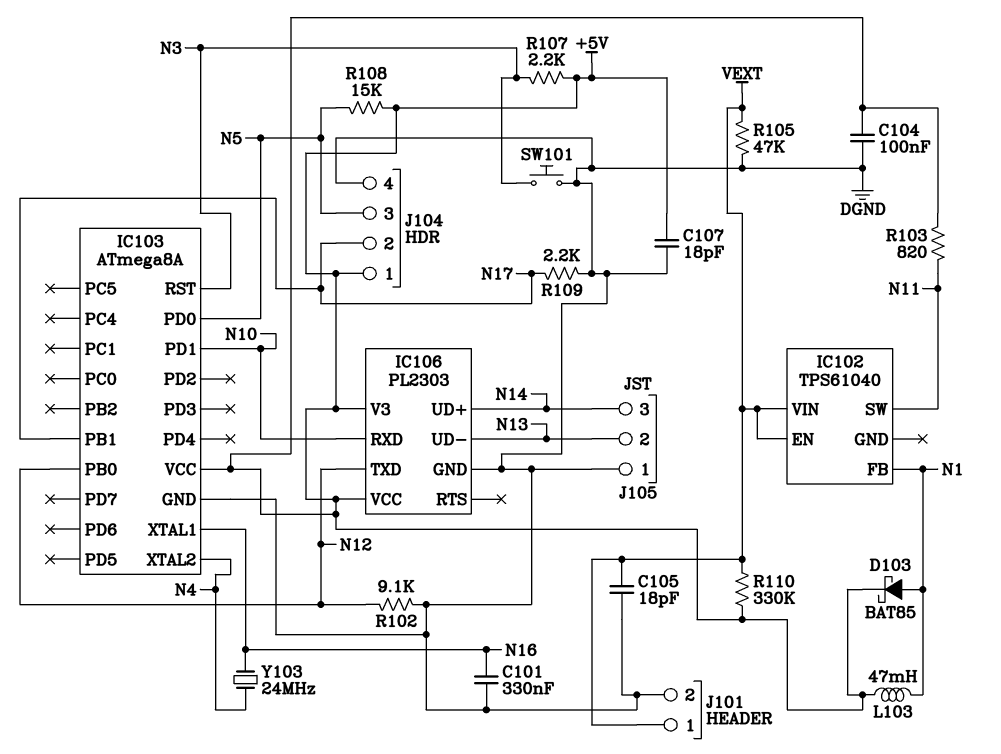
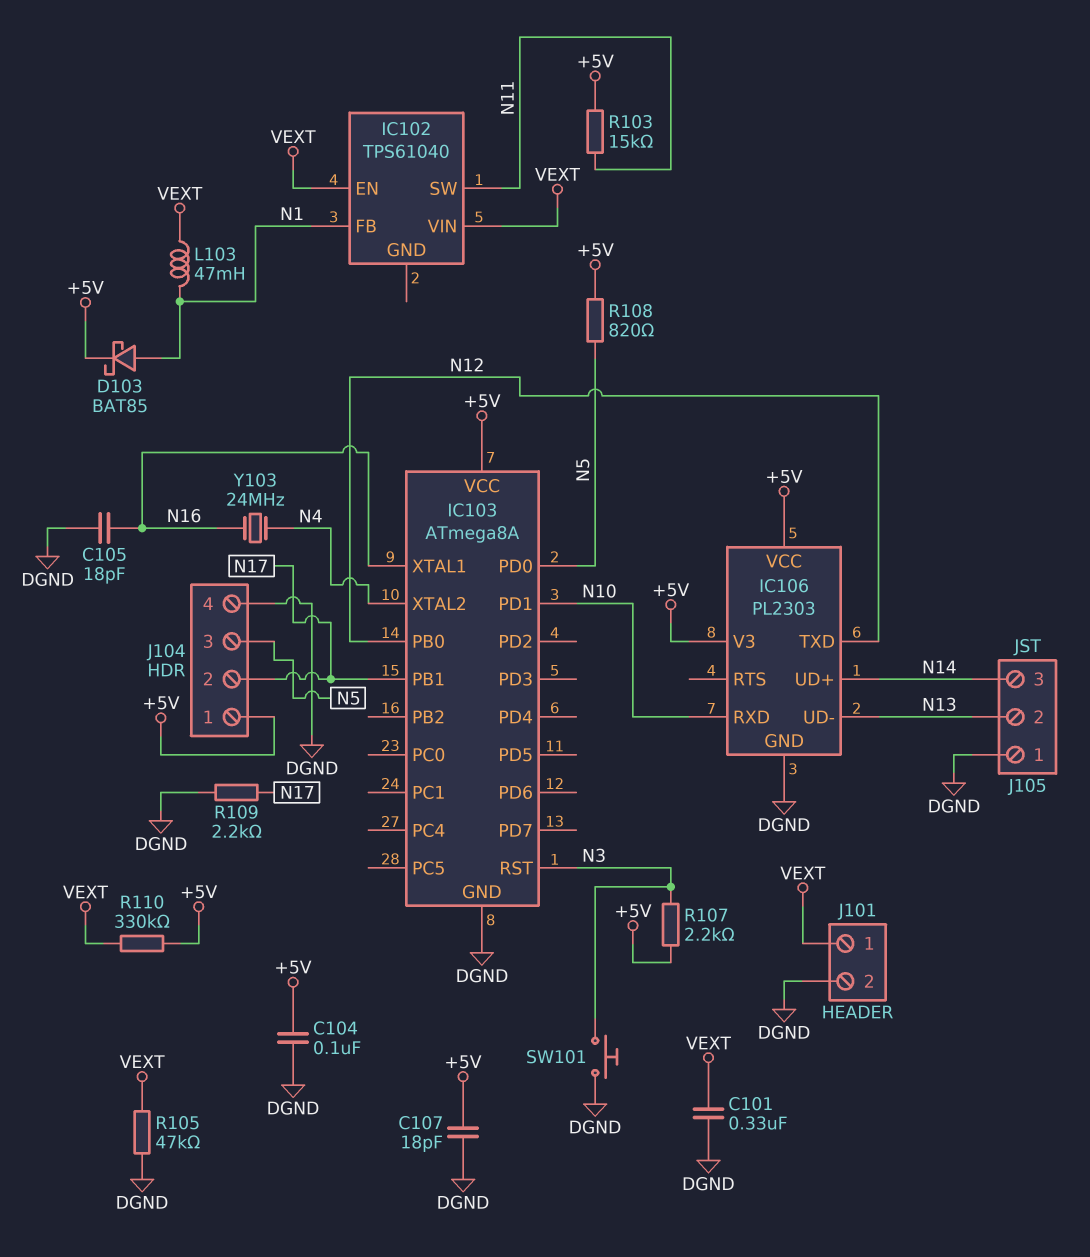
C101: 330nF (DGND, N16) -> 330nF (DGND, VEXT)
C105: 18pF (DGND, VEXT) -> 18pF (DGND, N16)
L103: 47mH (+5V, N1) -> 47mH (N1, VEXT)
R102: 9.1k (DGND, N12) -> none
R103: 820 (+5V, N11) -> 15k (+5V, N11)
R108: 15k (+5V, N5) -> 820 (+5V, N5)

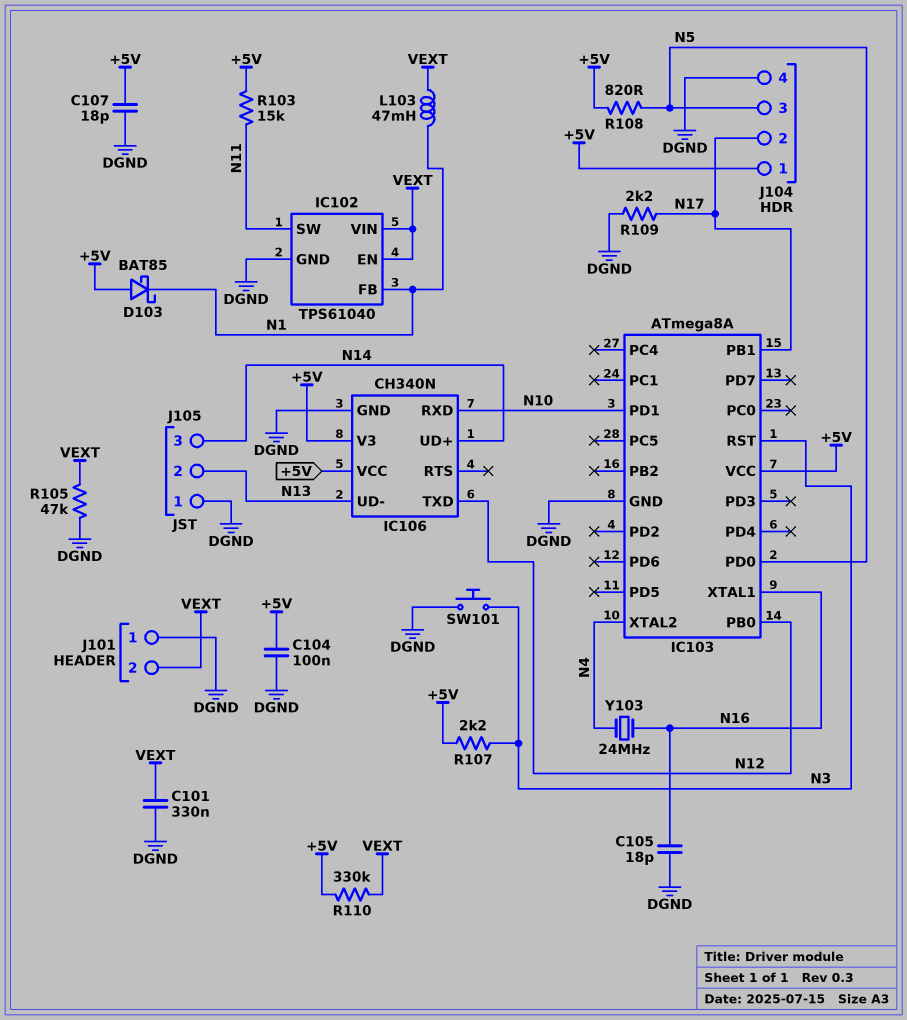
D103: schottky BAT85 (A N1, K +5V) -> schottky BAT85 (A +5V, K N1)
IC102 pin GND: none -> DGND
IC106: PL2303 -> CH340N
J101 pin 1: VEXT -> DGND
J101 pin 2: DGND -> VEXT

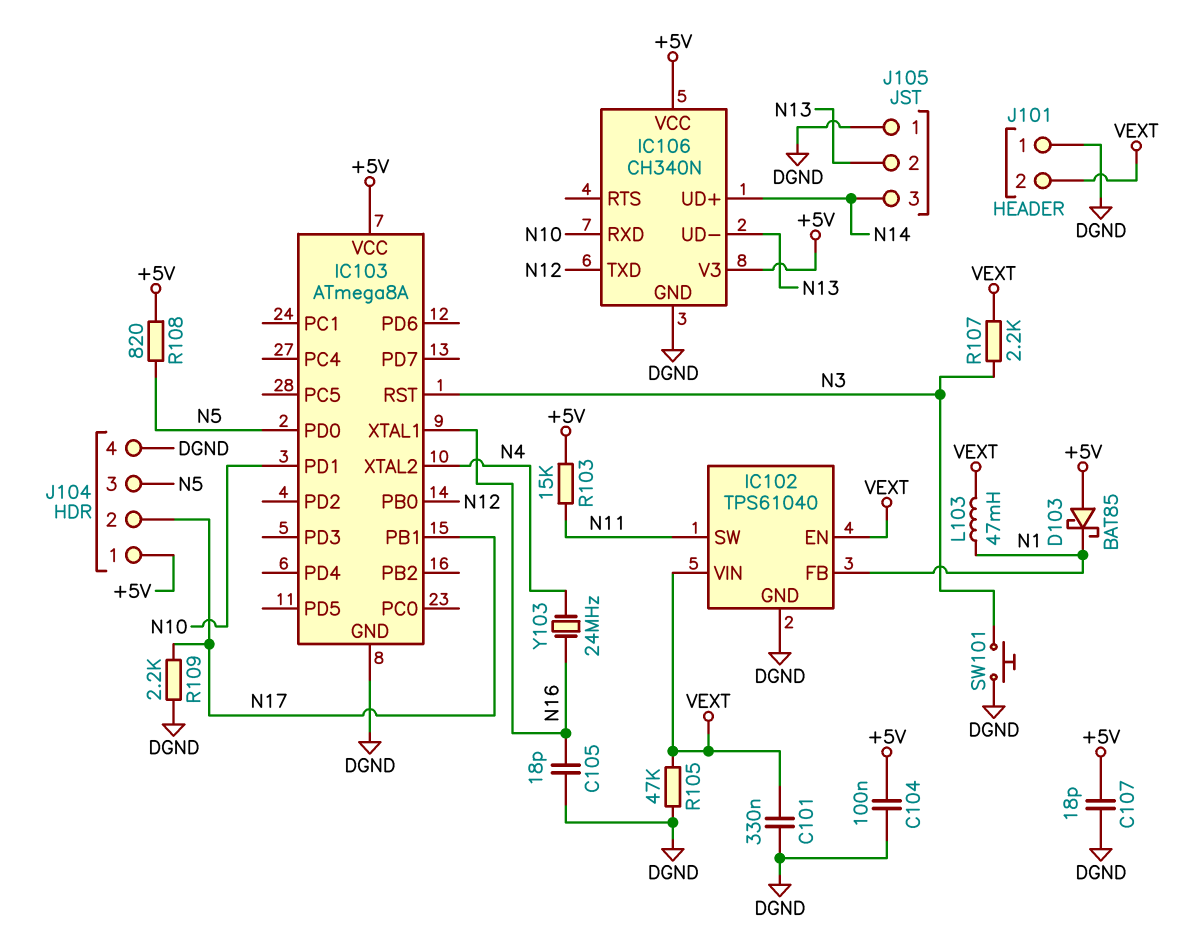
R107: 2.2k (+5V, N3) -> 2.2k (N3, VEXT)
R110: 330k (+5V, VEXT) -> none

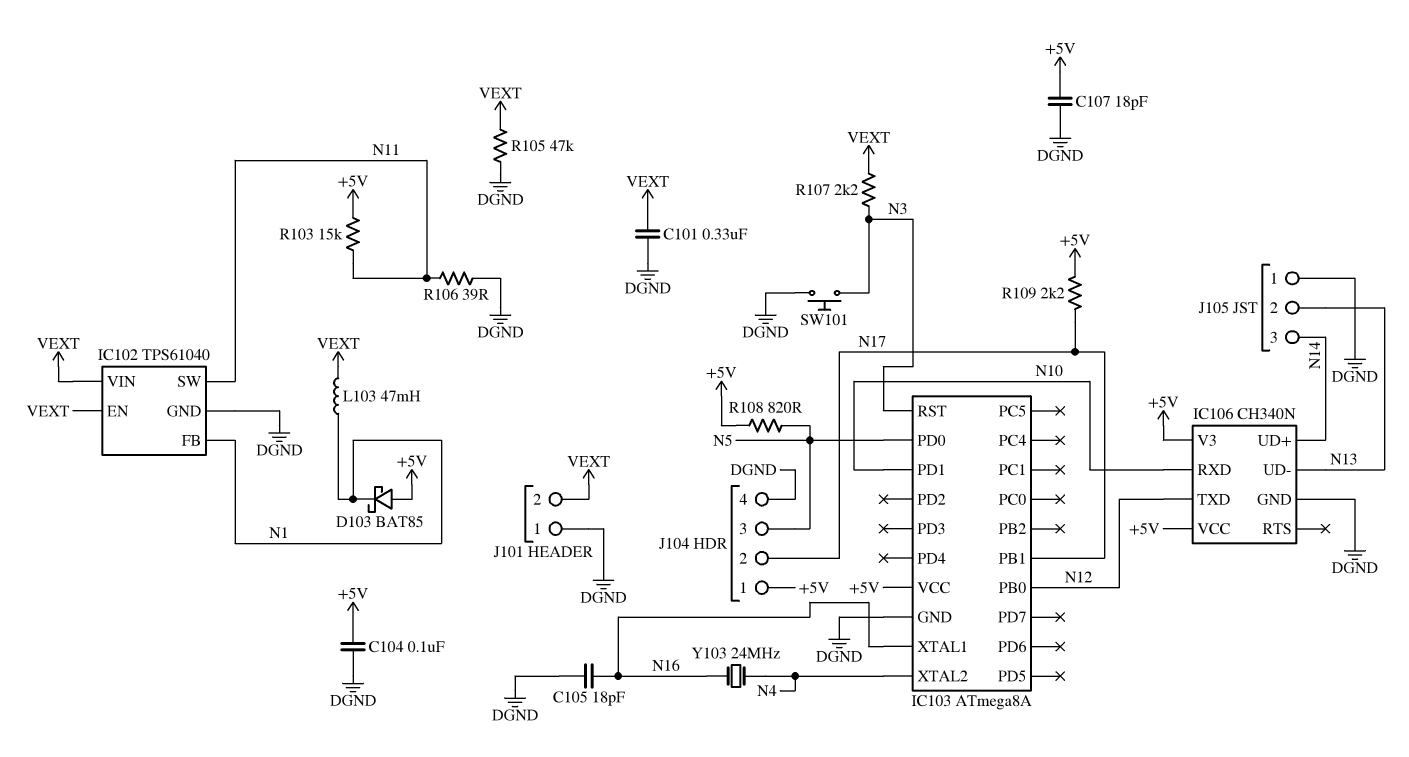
R106: none -> 39 (DGND, N11)
R109: 2.2k (DGND, N17) -> 2.2k (+5V, N17)

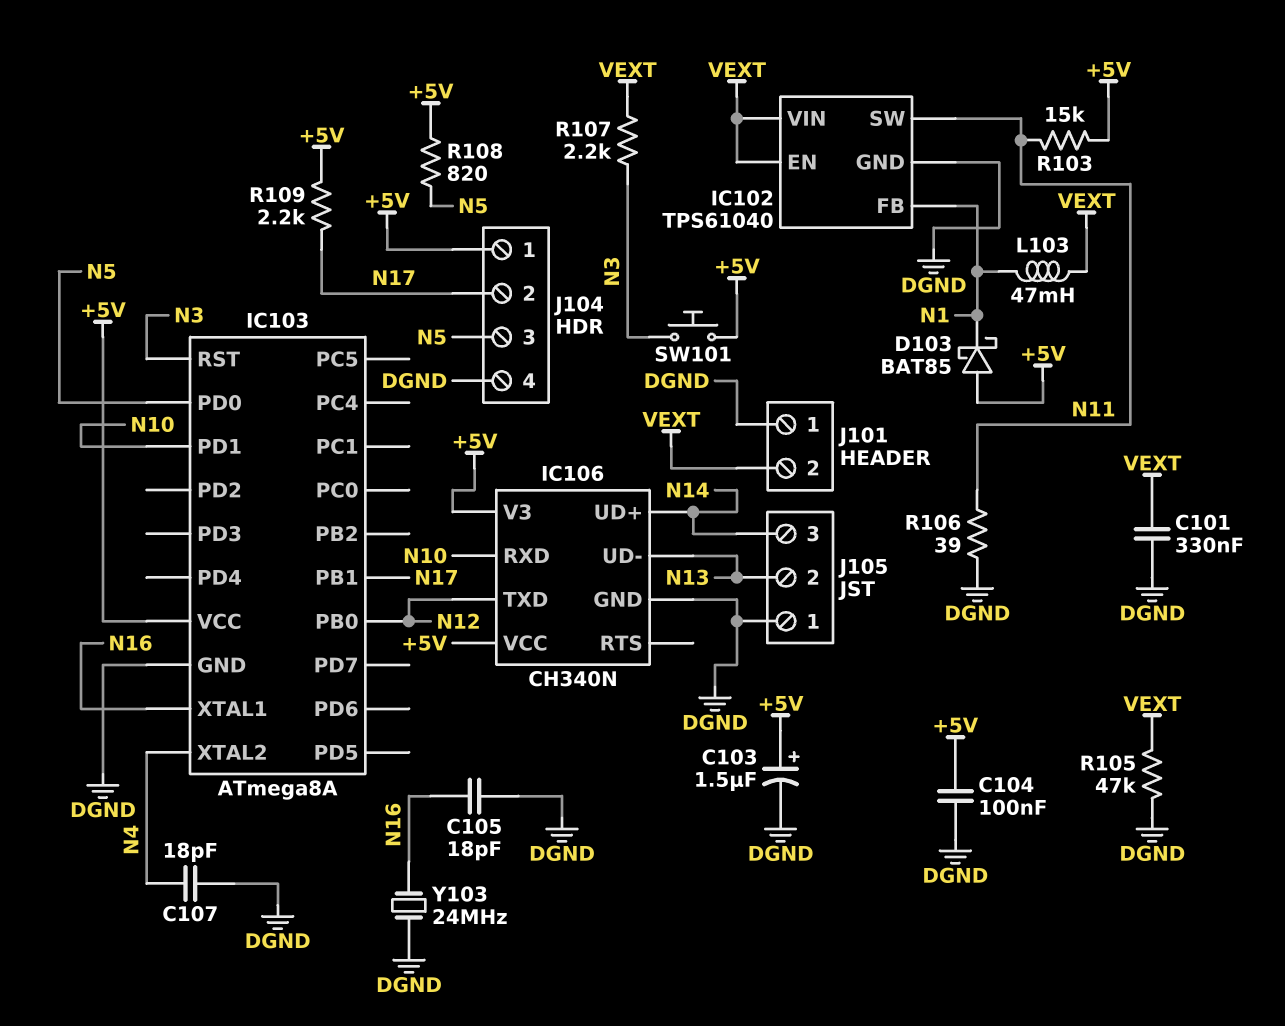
C103: none -> 1.5uF (plus +5V, minus DGND)
C107: 18pF (+5V, DGND) -> 18pF (DGND, N4)
SW101: button (DGND, N3) -> button (+5V, N3)
Y103: 24MHz (N4, N16) -> 24MHz (DGND, N16)

